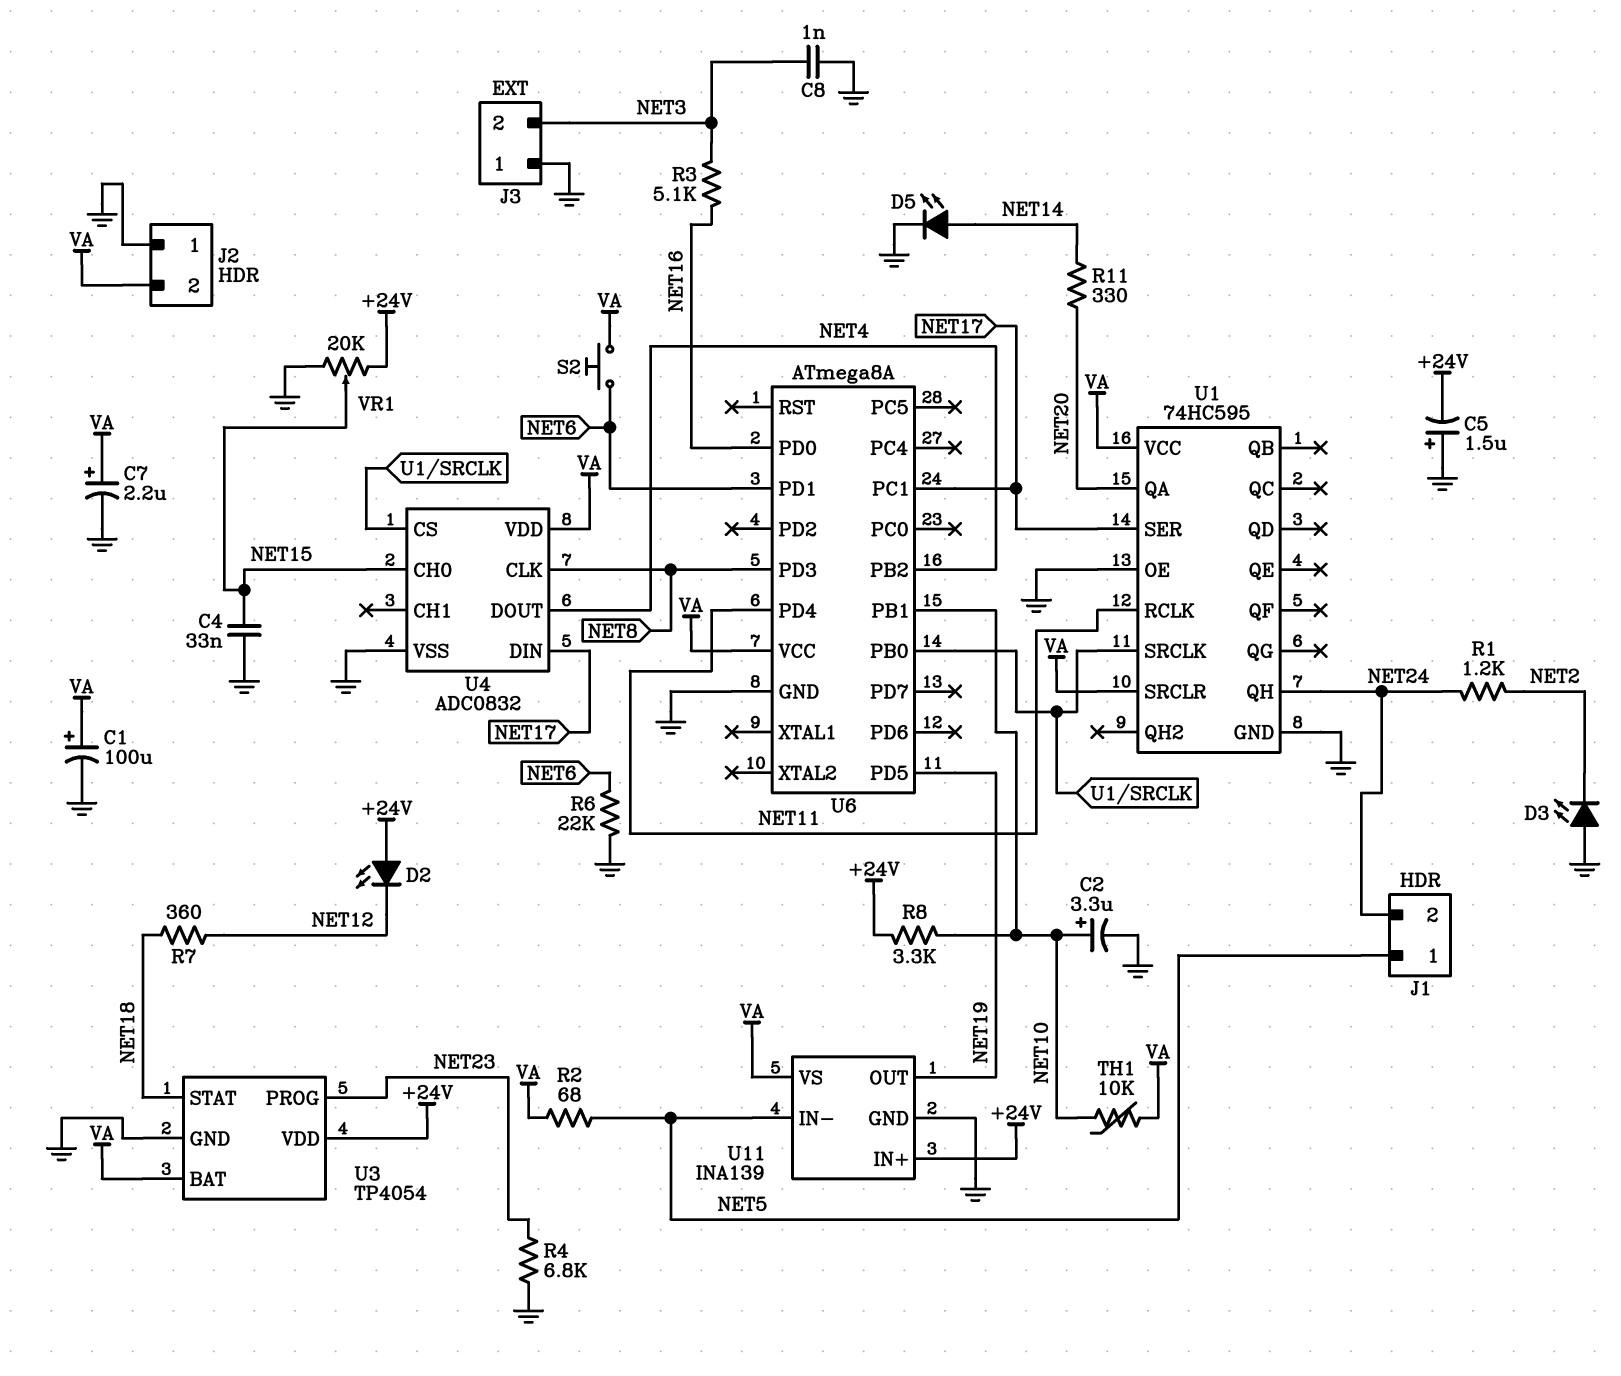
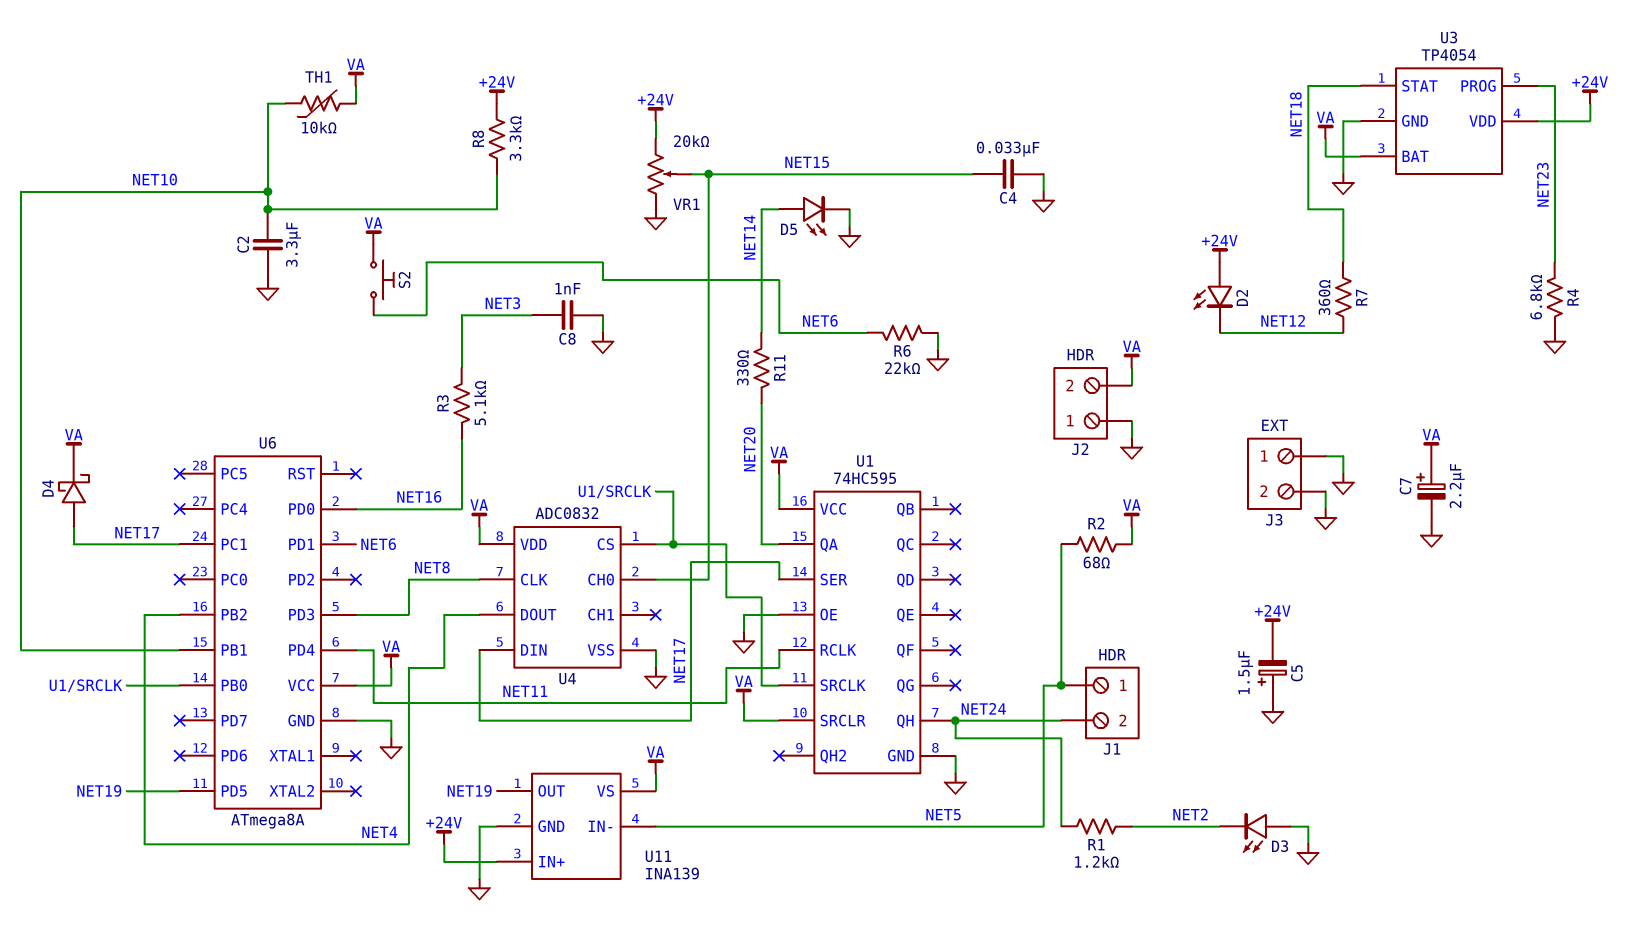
C1: 100uF (plus VA, minus GND) -> none
C2: 3.3uF (plus NET10, minus GND) -> 3.3uF (GND, NET10)
D4: none -> schottky (A NET17, K VA)
J3 pin 2: NET3 -> GND

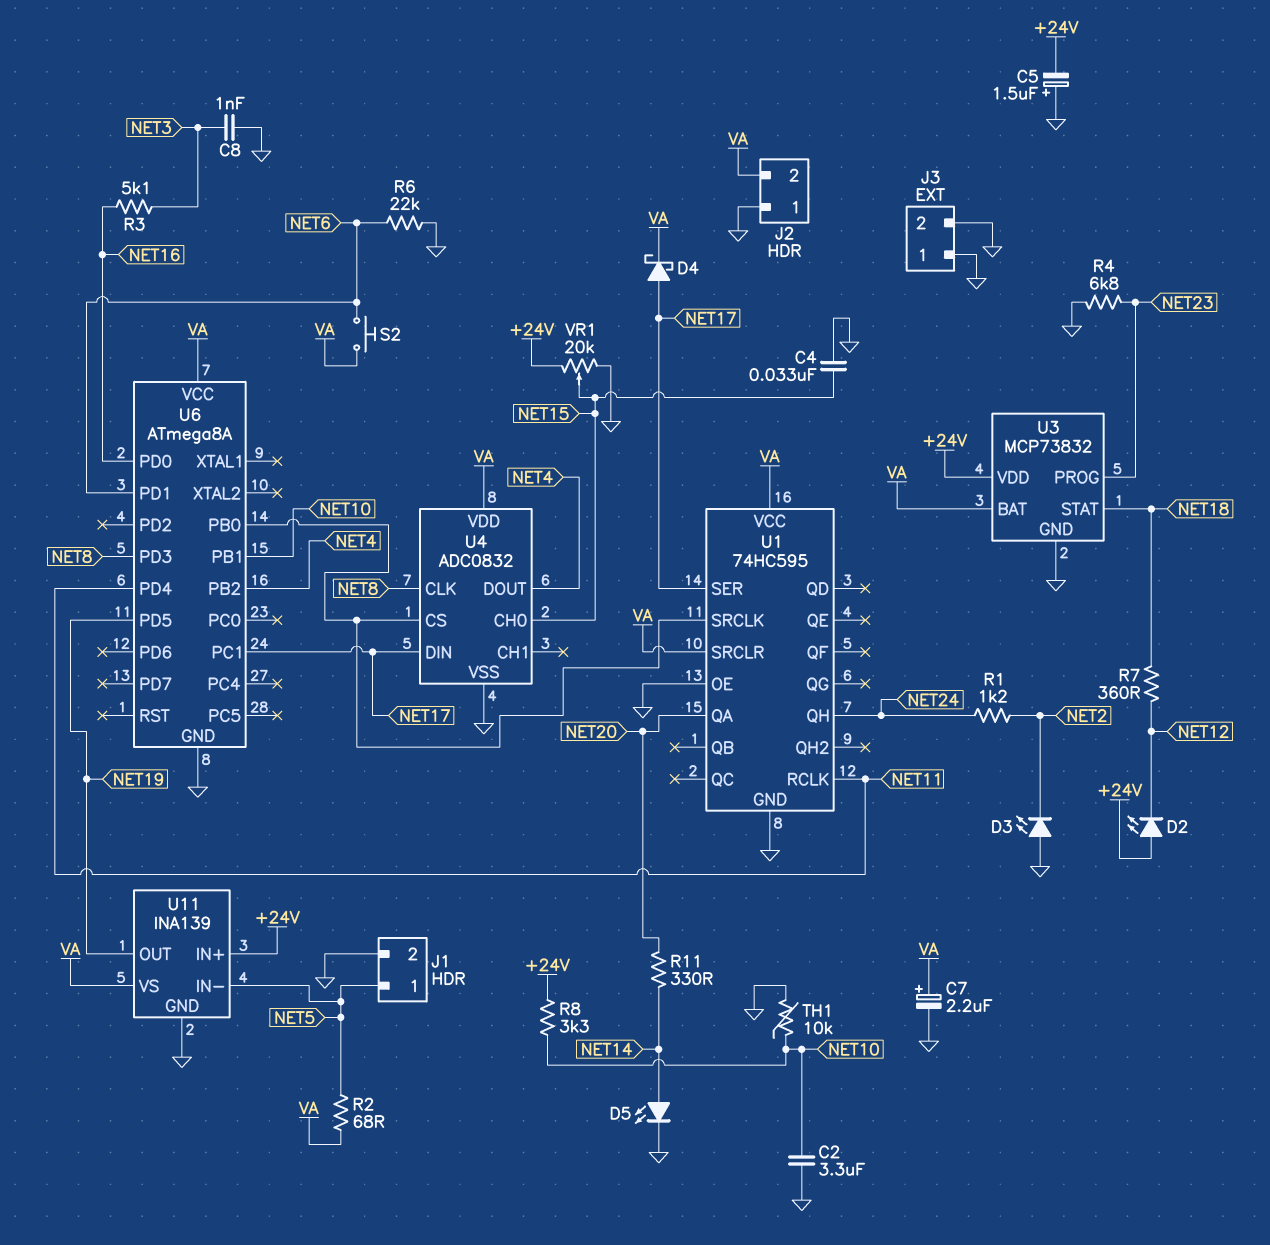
J1 pin 2: NET24 -> GND
TH1: 10k (NET10, VA) -> 10k (GND, NET10)
U3: TP4054 -> MCP73832

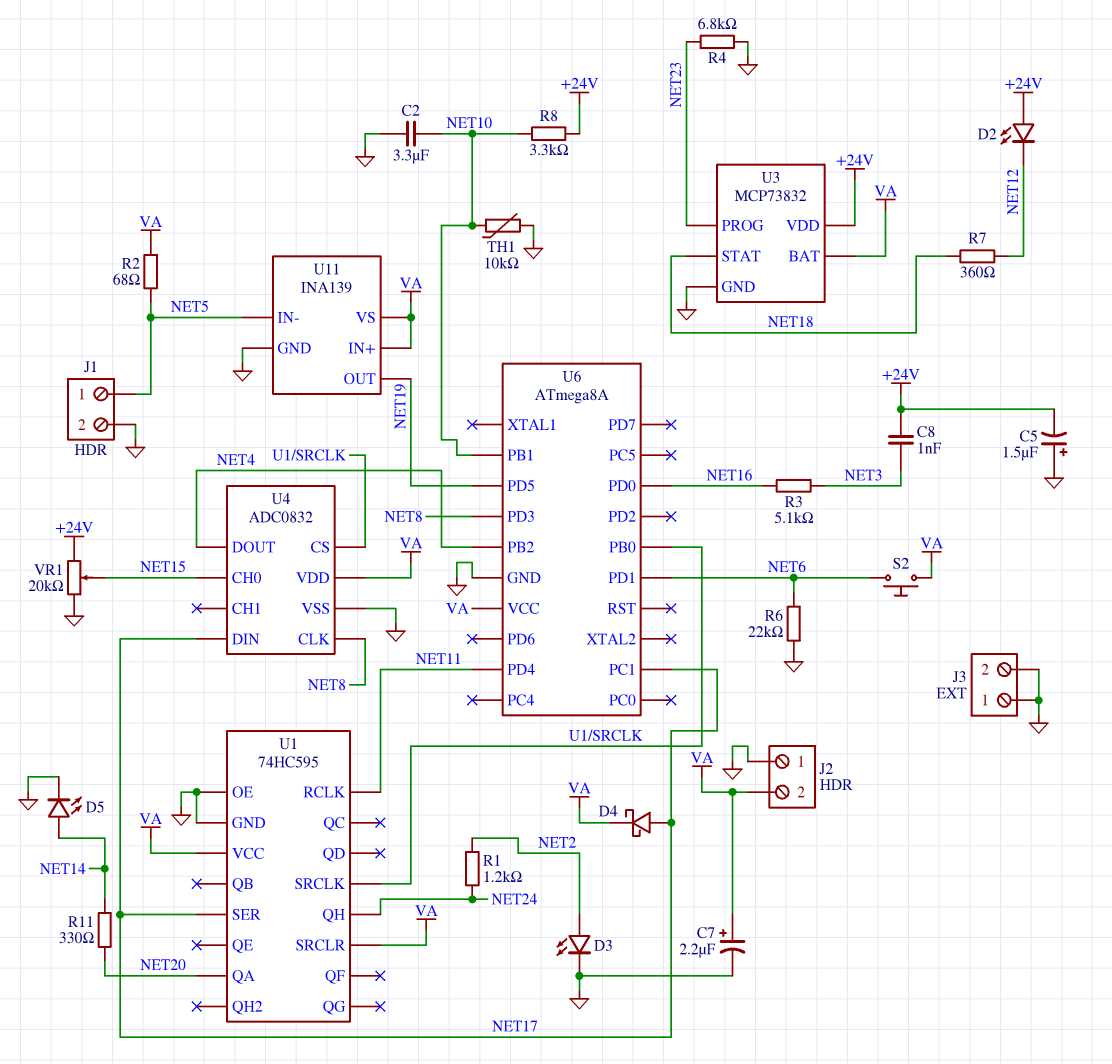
C4: 33nF (GND, NET15) -> none
C8: 1nF (GND, NET3) -> 1nF (+24V, NET3)
D3: LED (A GND, K NET2) -> LED (A NET2, K GND)
U11 pin IN+: +24V -> VA

